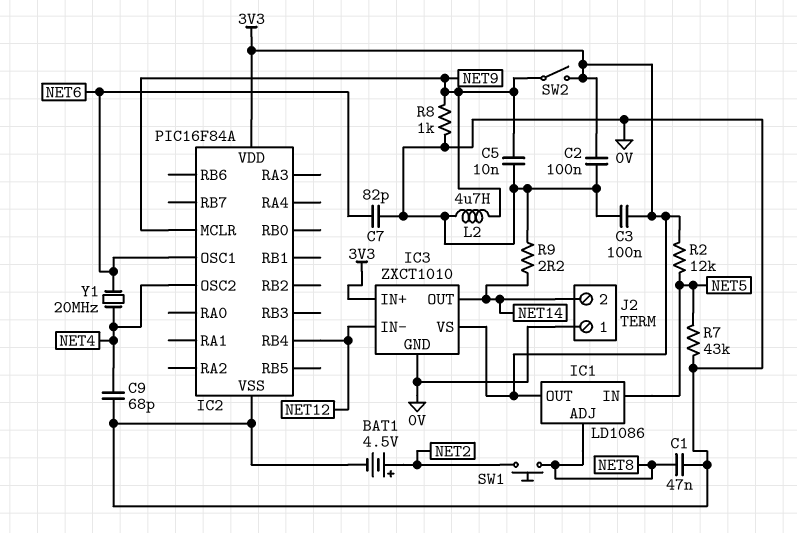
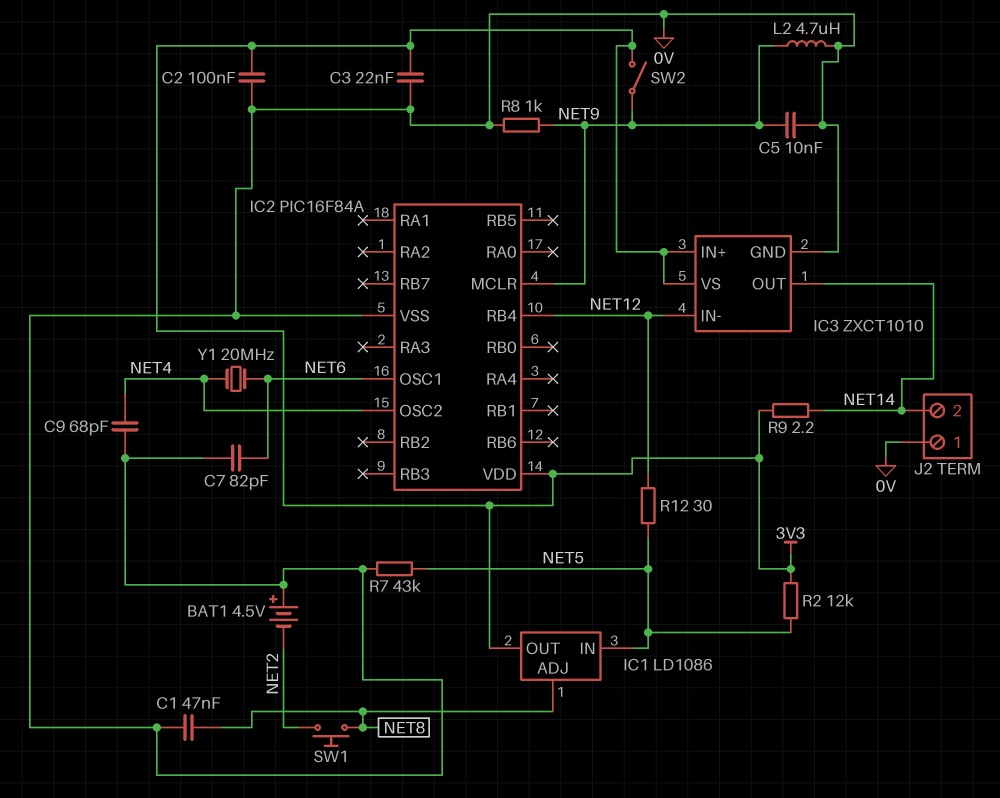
BAT1: 4.5V (plus NET2, minus 0V) -> 4.5V (plus 0V, minus NET2)
C3: 100nF (0V, 3V3) -> 22nF (0V, 3V3)
R9: 2.2 (0V, NET14) -> 2.2 (3V3, NET14)
R12: none -> 30 (NET5, NET12)

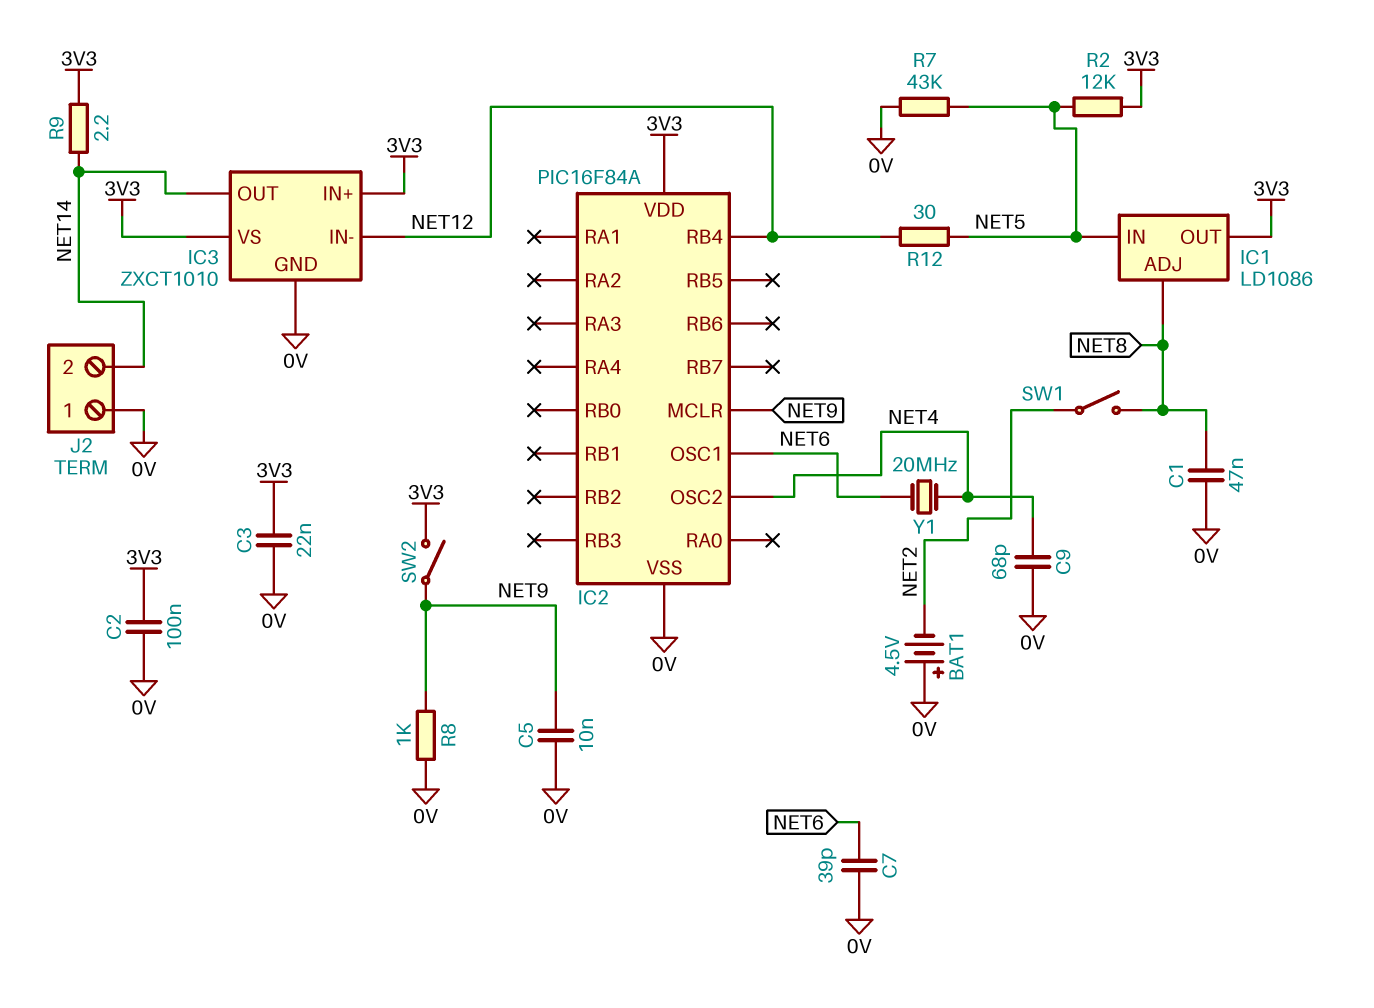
C7: 82pF (0V, NET6) -> 39pF (0V, NET6)
L2: 4.7uH (0V, NET9) -> none
SW1: button (NET2, NET8) -> switch (NET2, NET8)

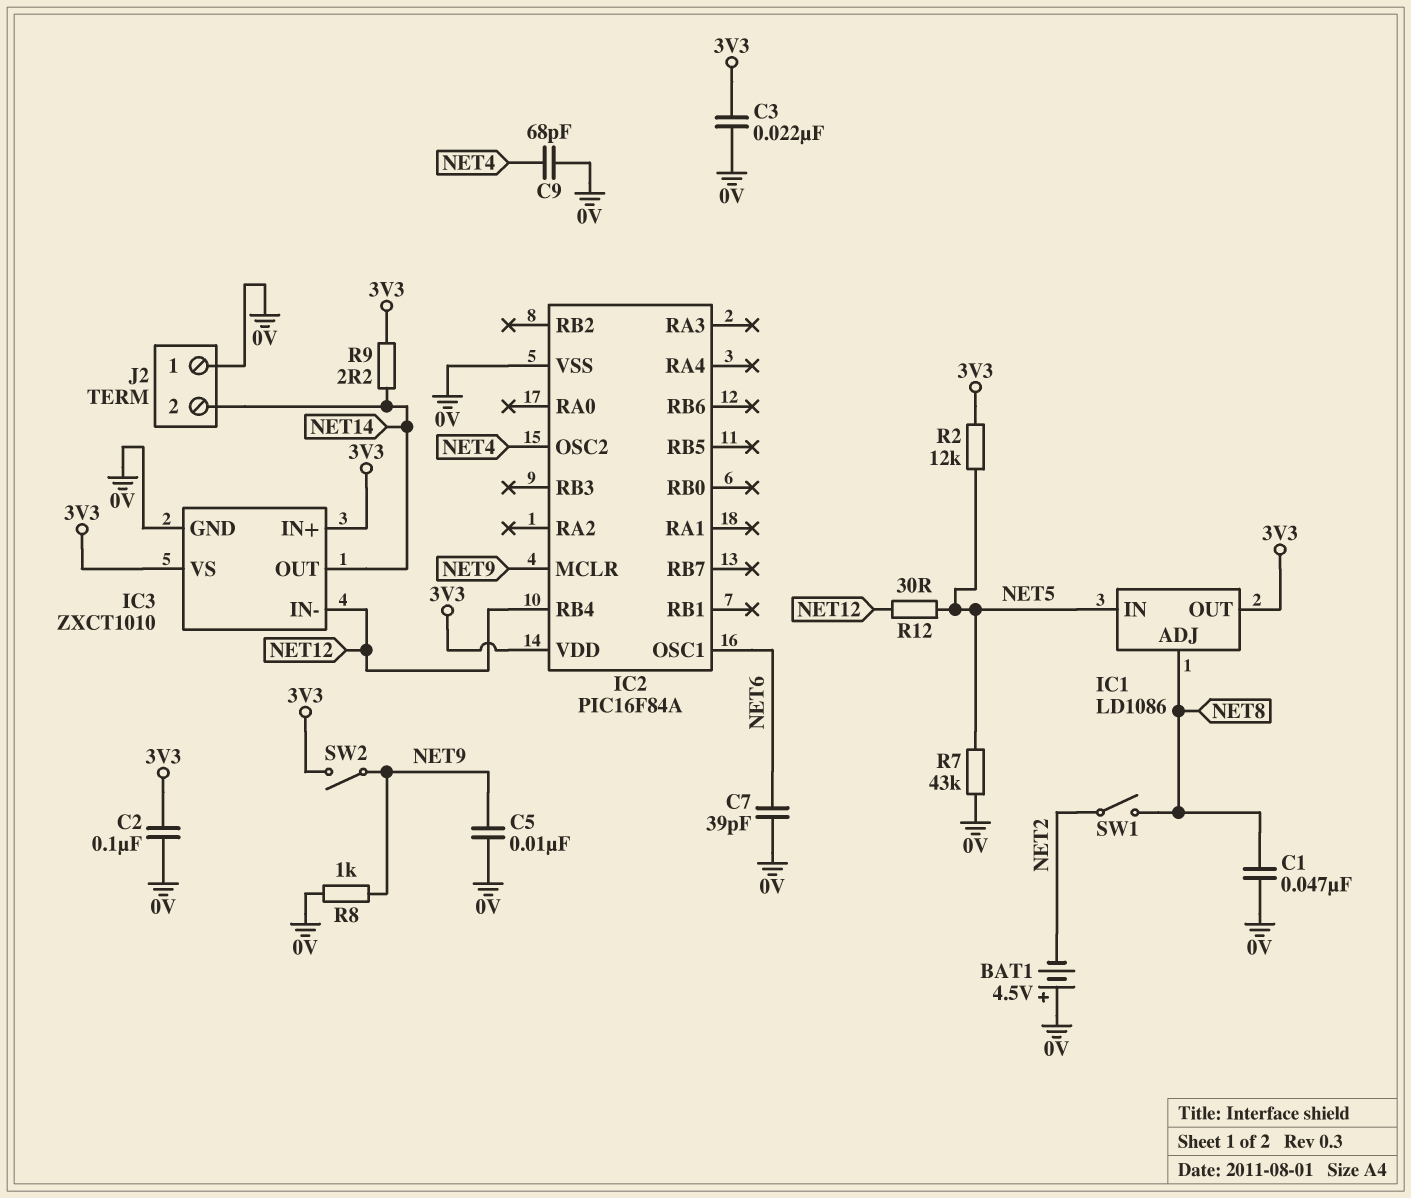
Y1: 20MHz (NET4, NET6) -> none

